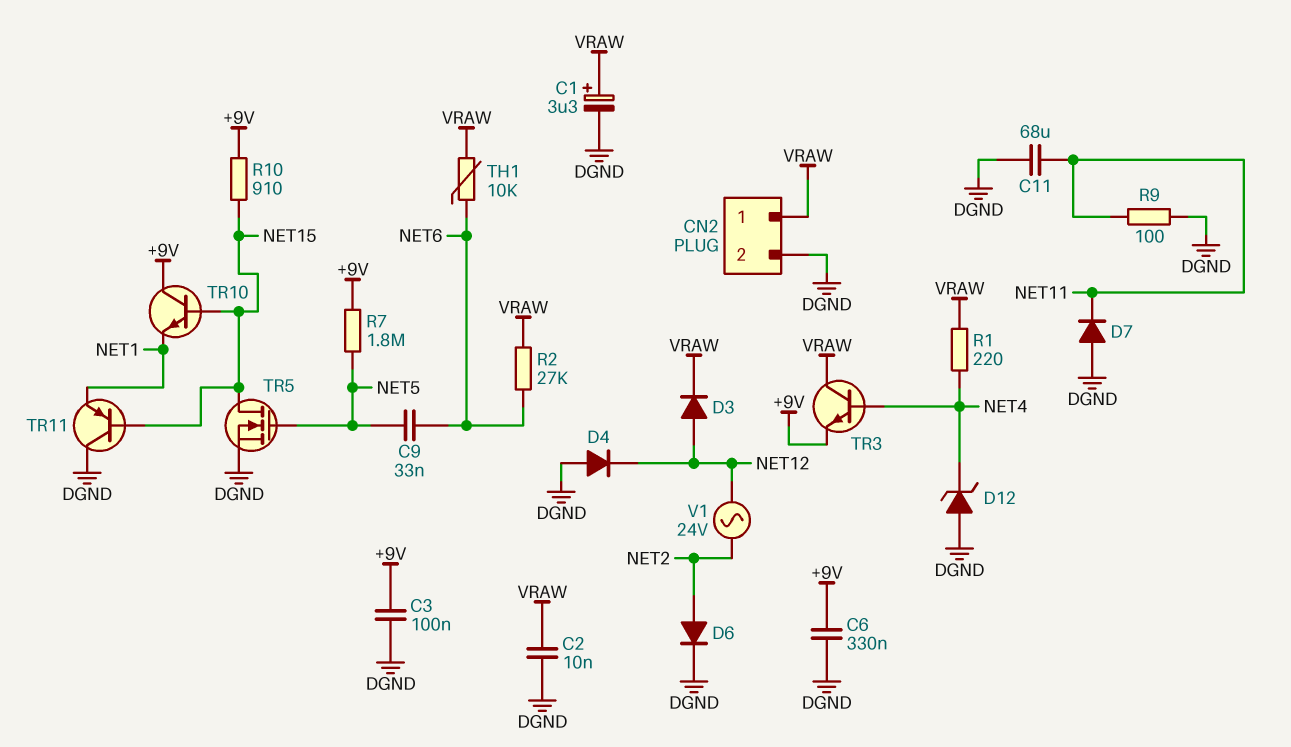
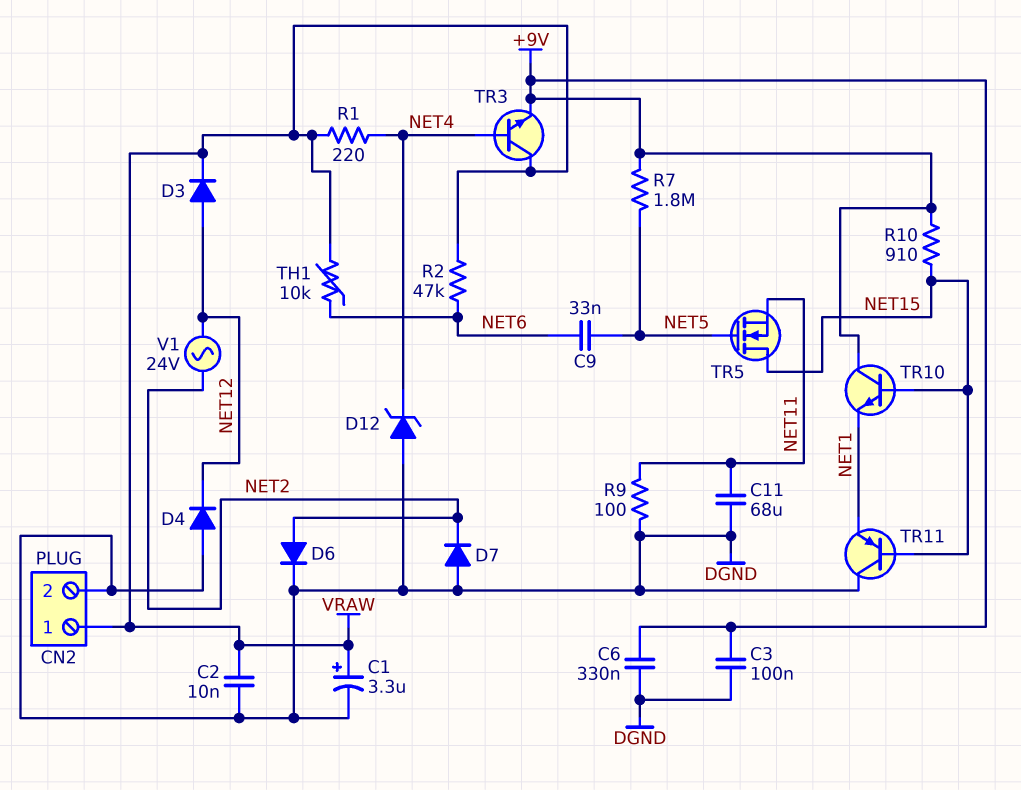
D7: diode (A DGND, K NET11) -> diode (A DGND, K NET2)
R2: 27k (NET6, VRAW) -> 47k (NET6, VRAW)
TR5: NMOS (G NET5, D NET15, S DGND) -> NMOS (G NET5, D NET15, S NET11)

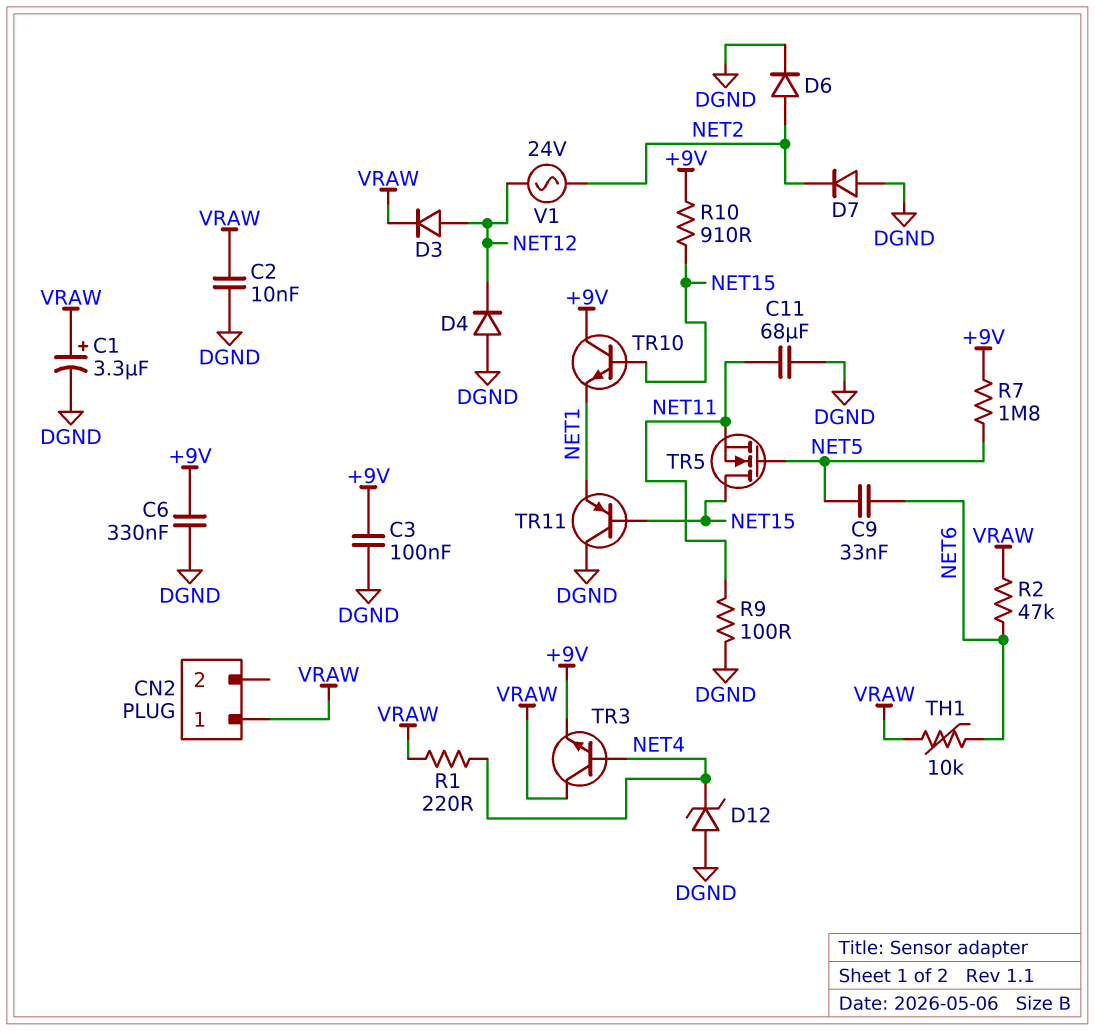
CN2 pin 2: DGND -> none

